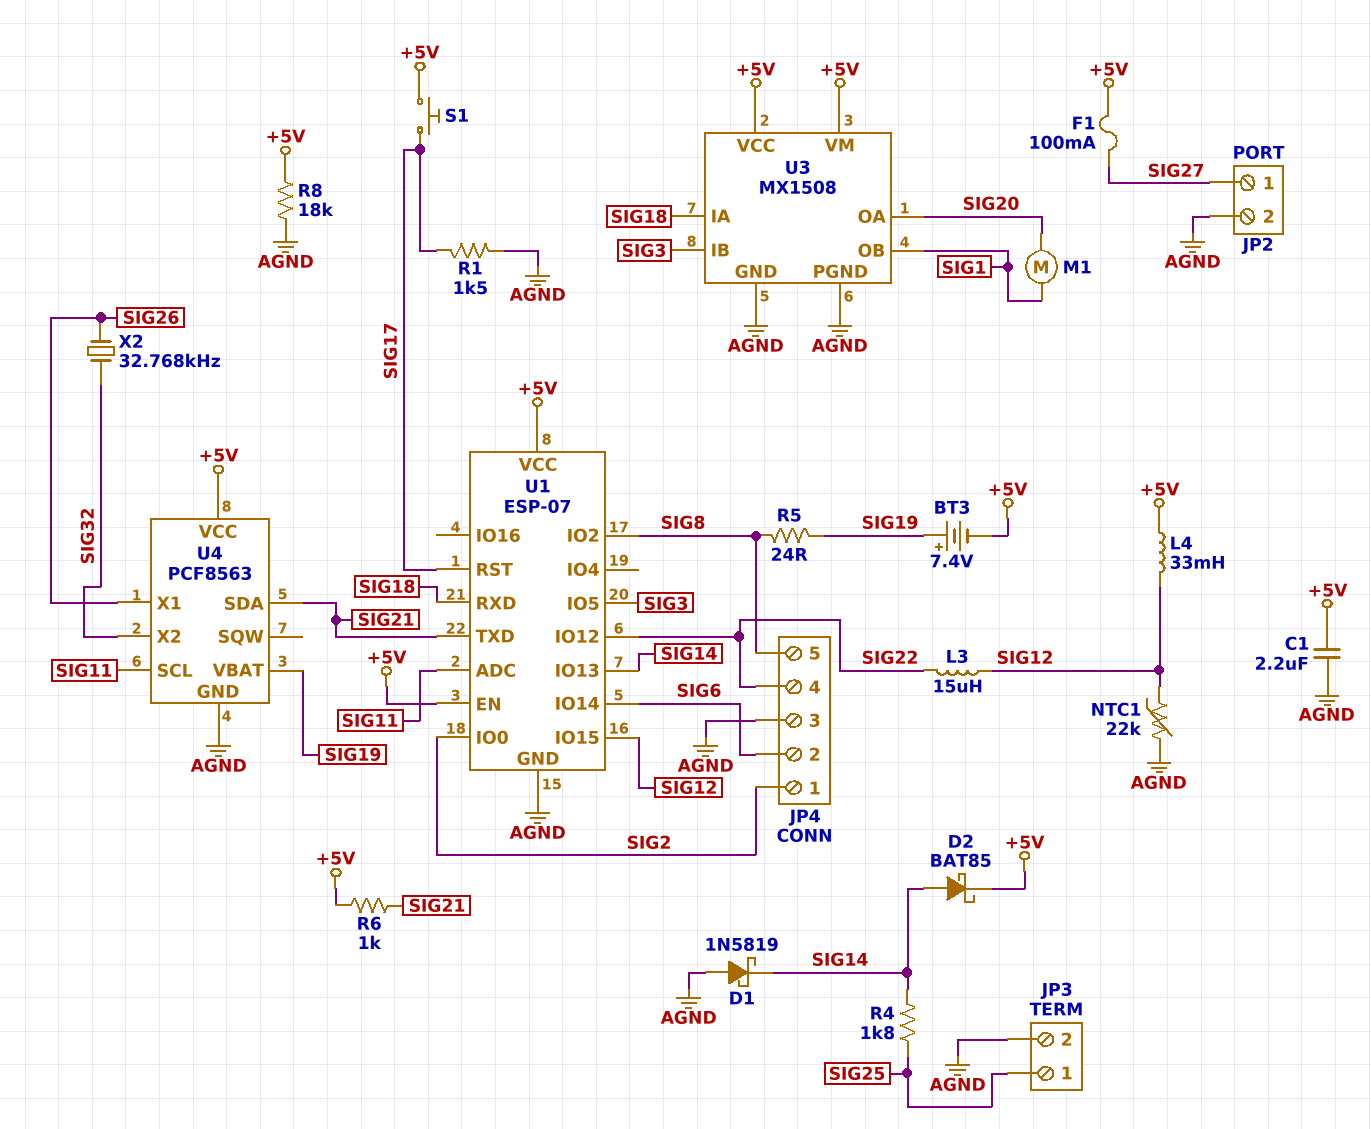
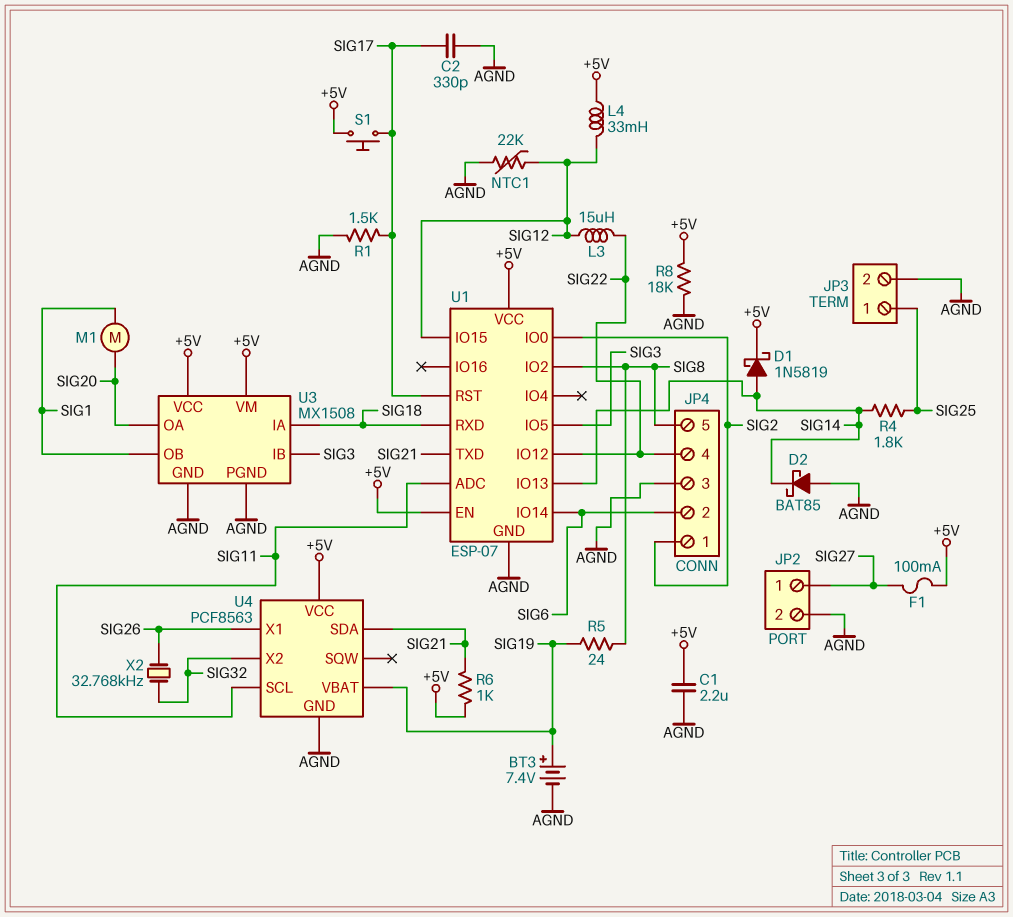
BT3: 7.4V (plus SIG19, minus +5V) -> 7.4V (plus SIG19, minus AGND)
C2: none -> 330pF (AGND, SIG17)
D1: schottky 1N5819 (A AGND, K SIG14) -> schottky 1N5819 (A SIG14, K +5V)
D2: schottky BAT85 (A SIG14, K +5V) -> schottky BAT85 (A AGND, K SIG14)

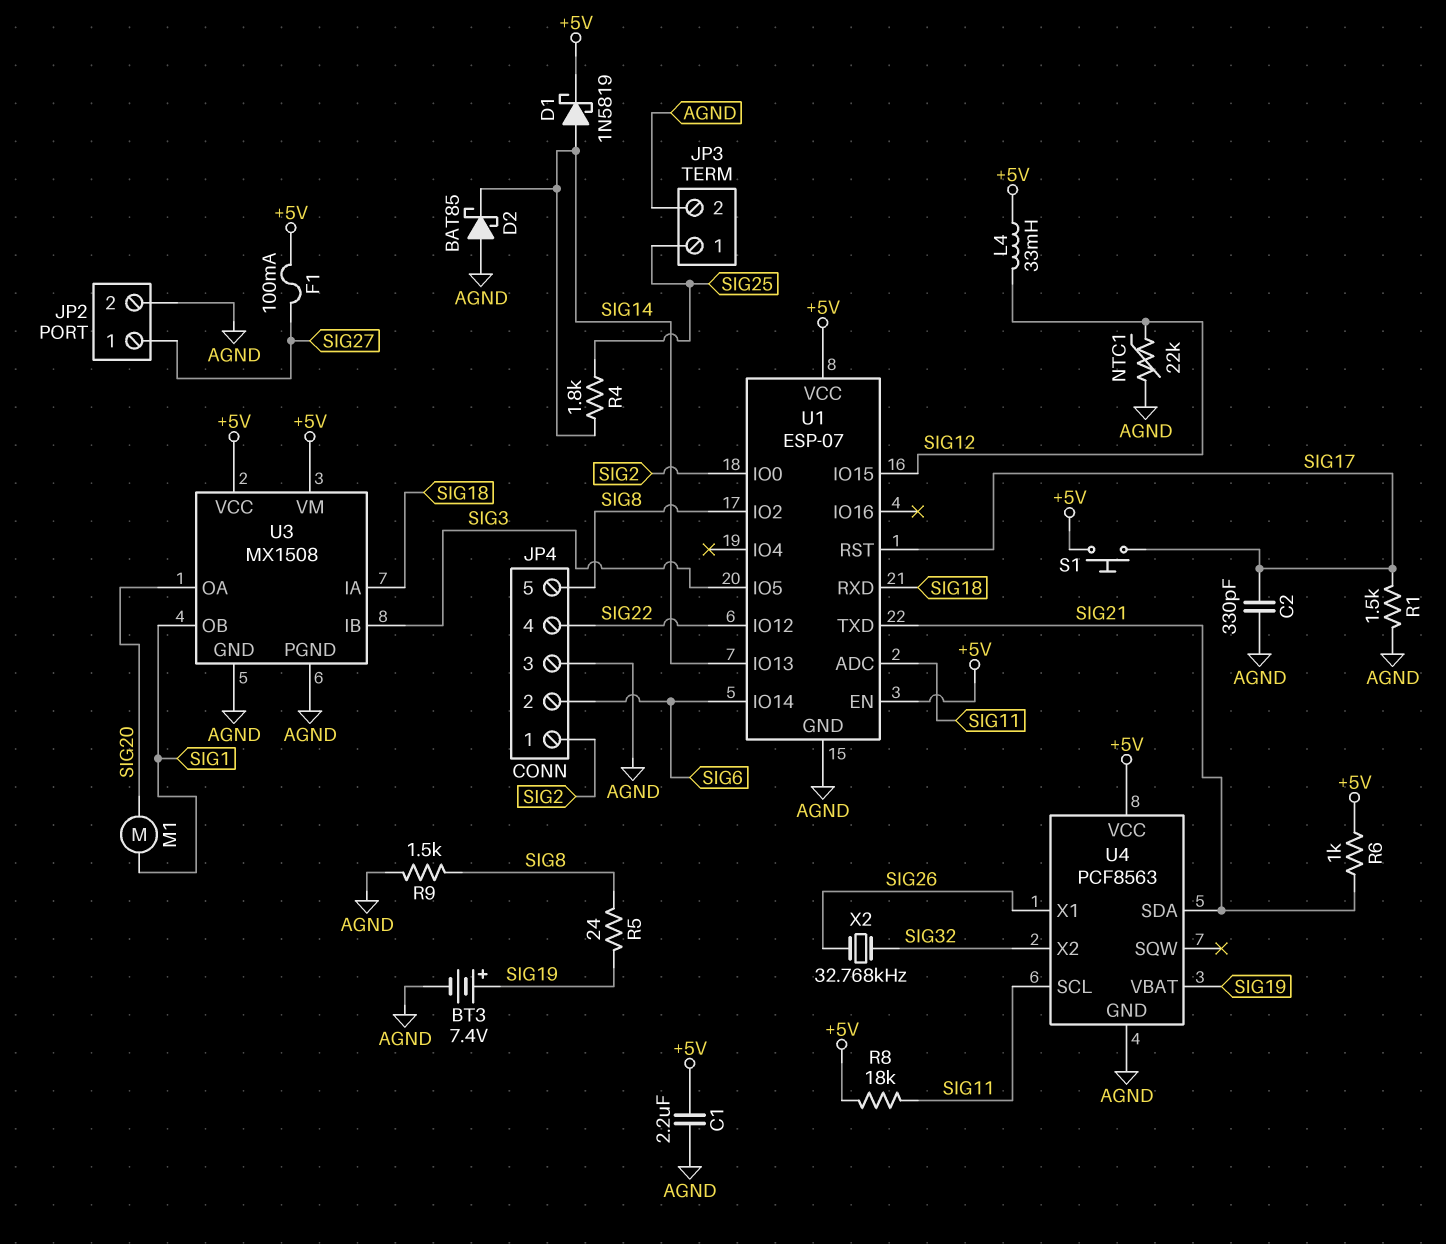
L3: 15uH (SIG12, SIG22) -> none
R8: 18k (+5V, AGND) -> 18k (+5V, SIG11)
R9: none -> 1.5k (AGND, SIG8)

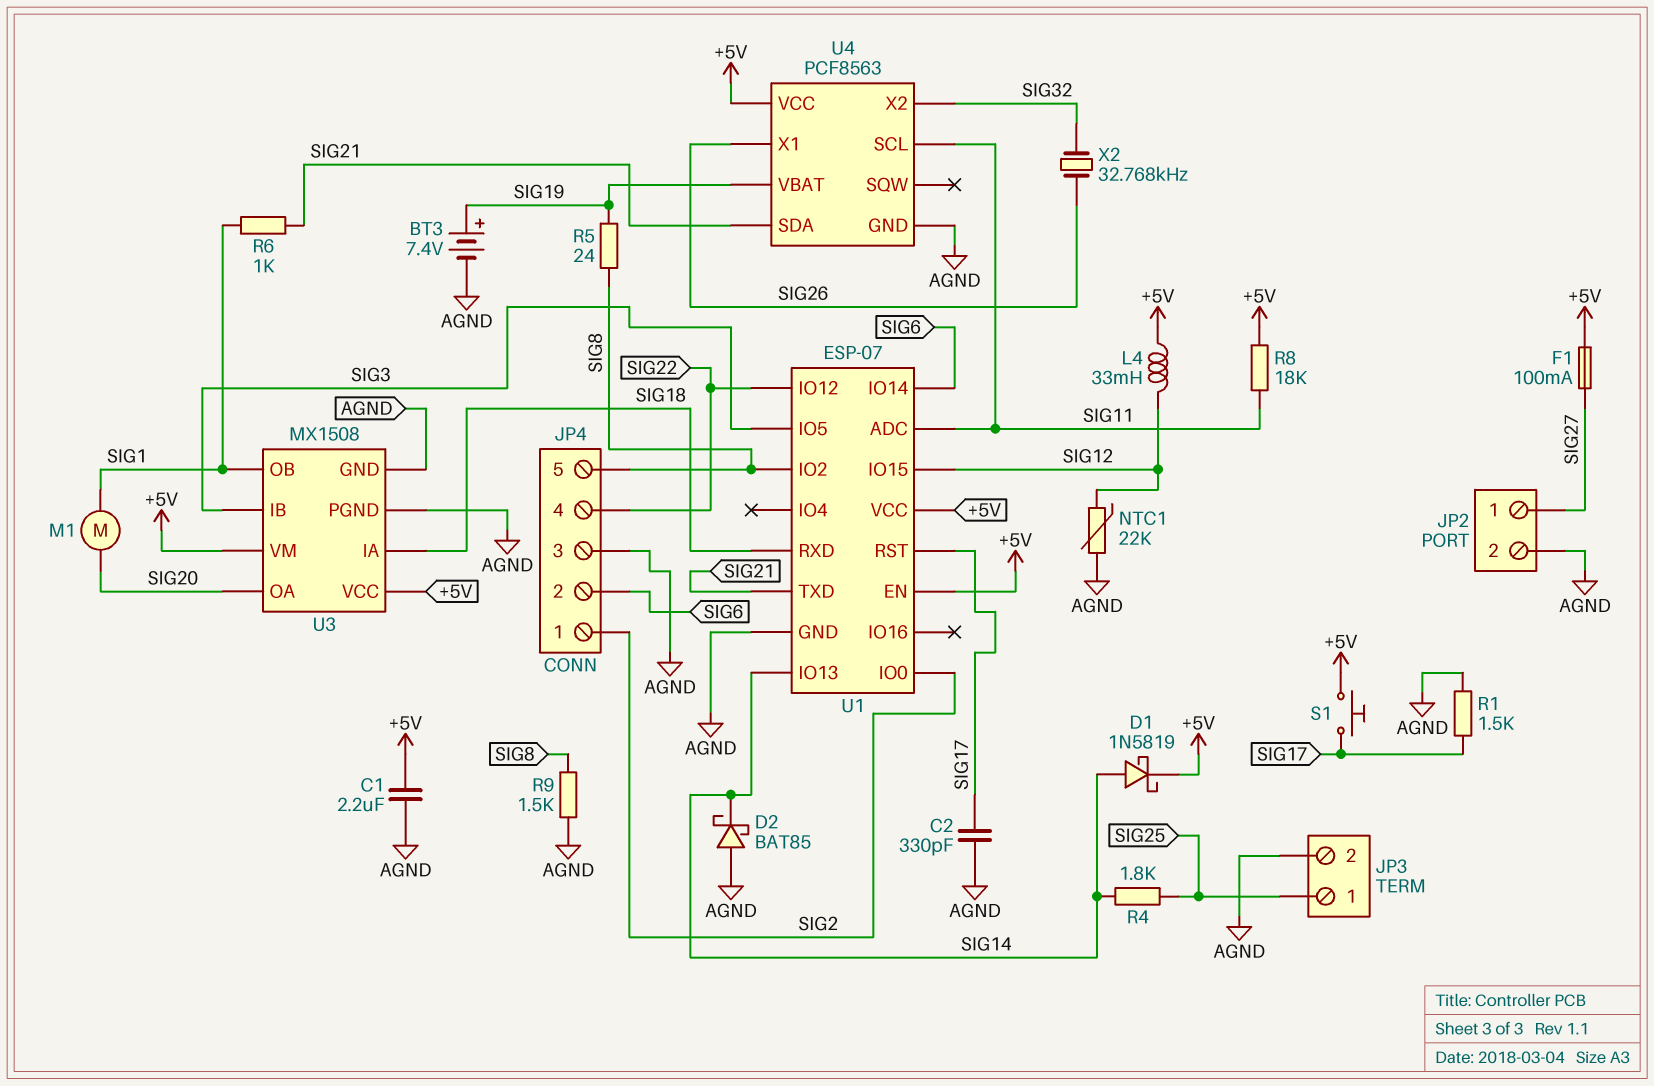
R6: 1k (+5V, SIG21) -> 1k (SIG1, SIG21)

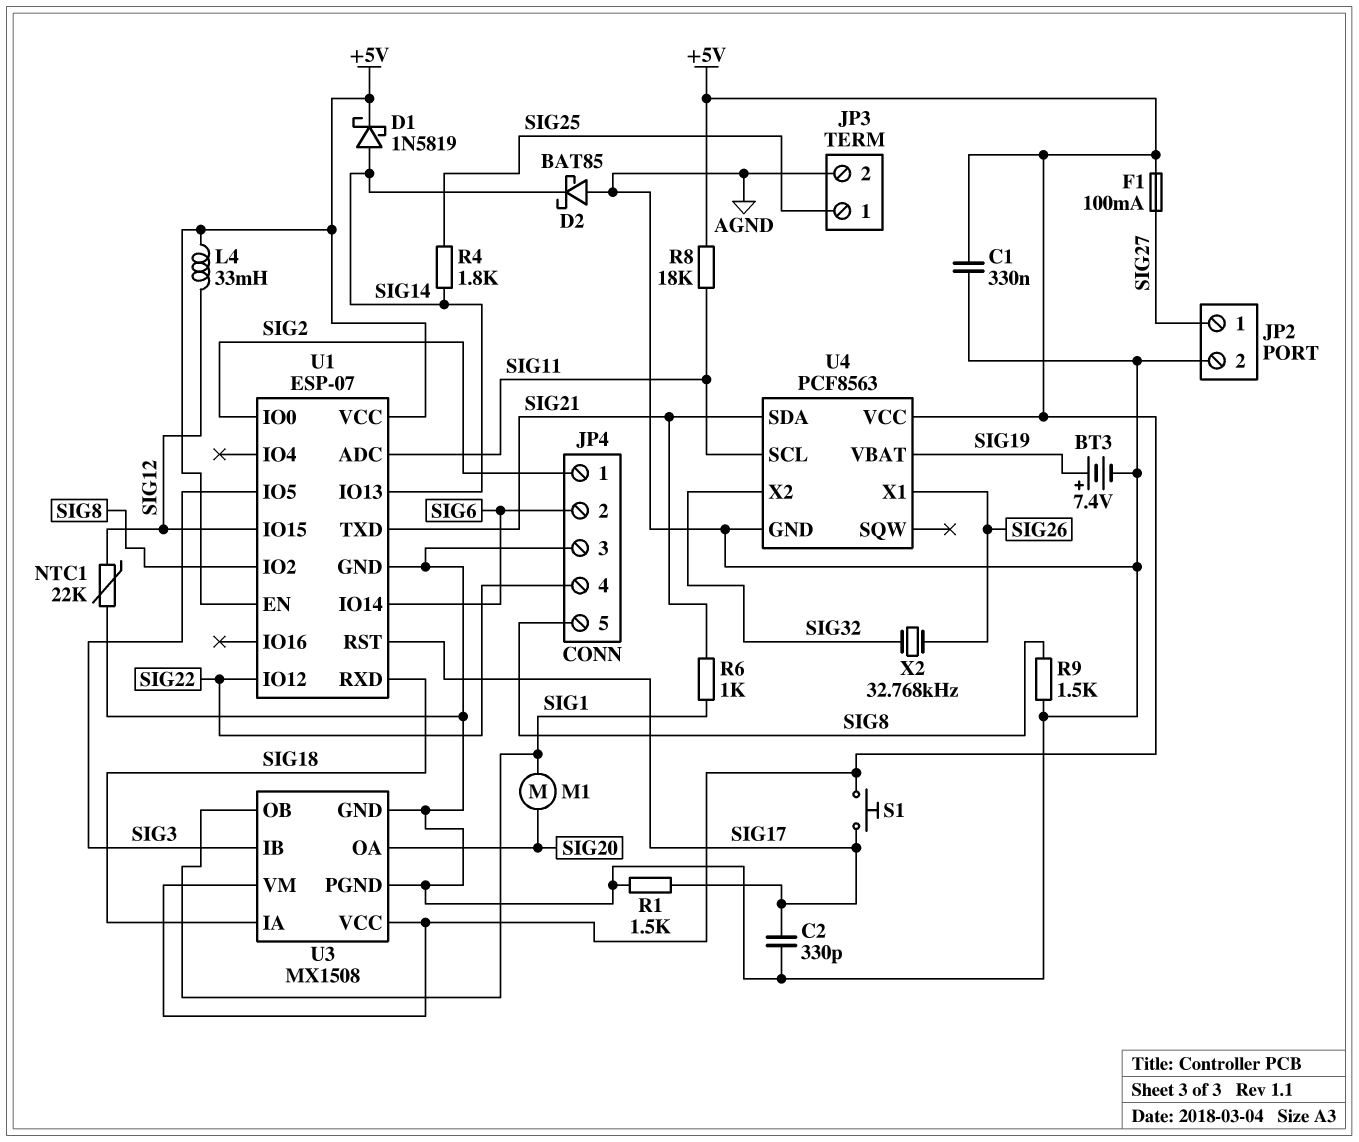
C1: 2.2uF (+5V, AGND) -> 330nF (+5V, AGND)
R5: 24 (SIG8, SIG19) -> none

